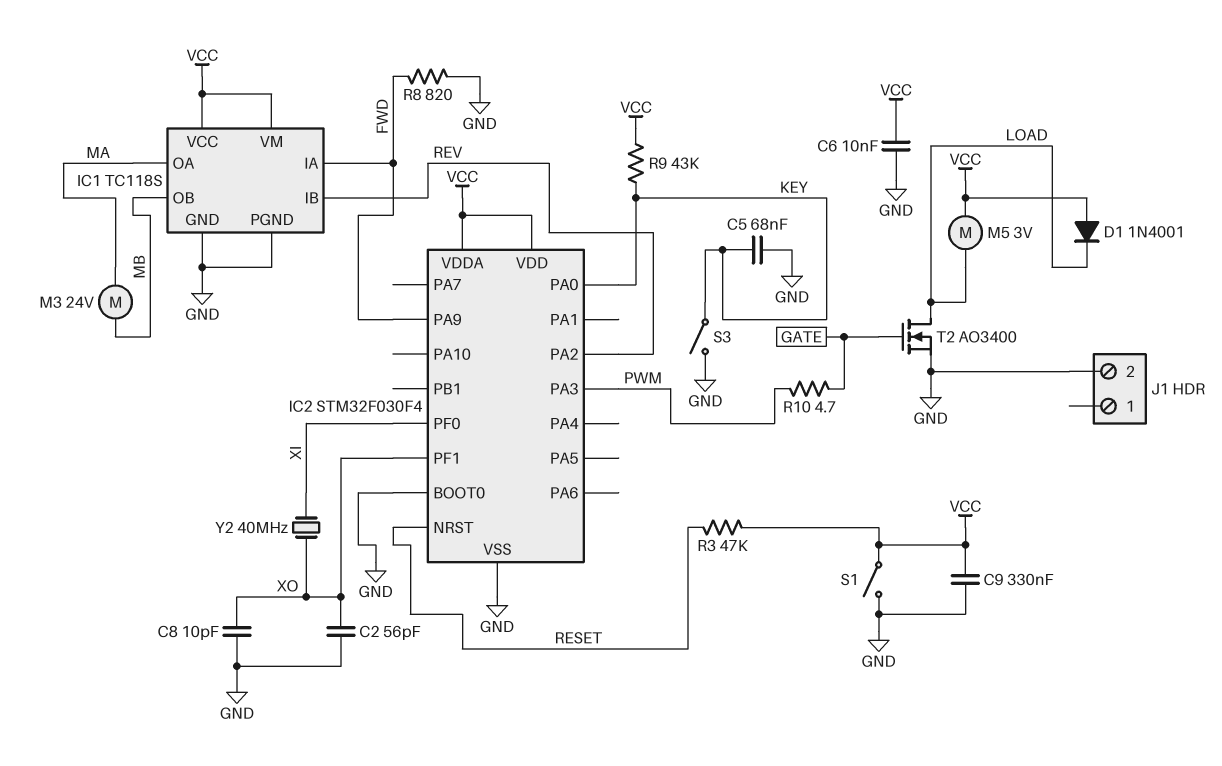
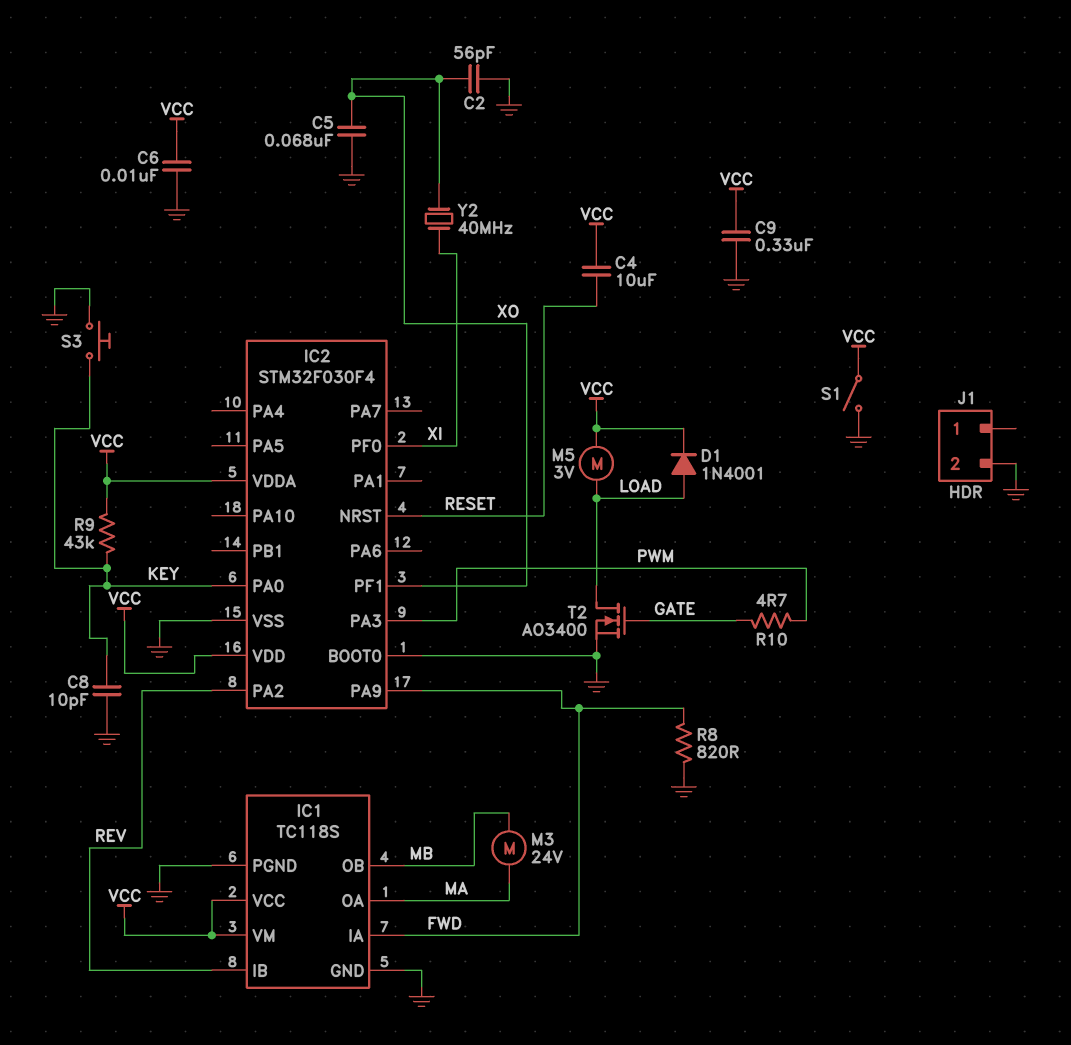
C4: none -> 10uF (RESET, VCC)
C5: 68nF (GND, KEY) -> 68nF (GND, XO)
C8: 10pF (GND, XO) -> 10pF (GND, KEY)
D1: diode 1N4001 (A VCC, K LOAD) -> diode 1N4001 (A LOAD, K VCC)
R3: 47k (RESET, VCC) -> none
S3: switch (GND, KEY) -> button (GND, KEY)

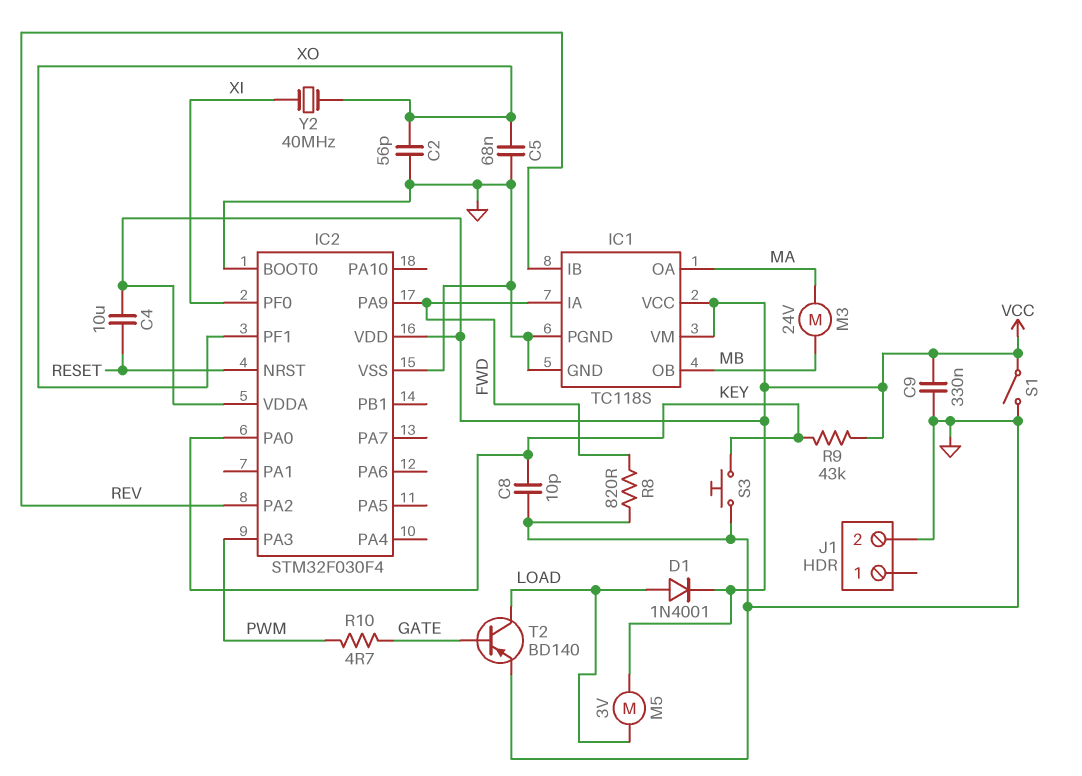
C6: 10nF (GND, VCC) -> none
T2: NMOS AO3400 (G GATE, D LOAD, S GND) -> PNP BD140 (B GATE, C LOAD, E GND)

